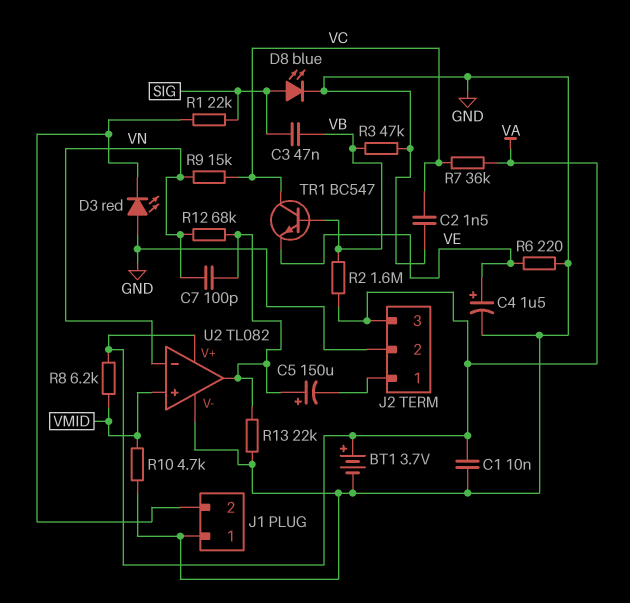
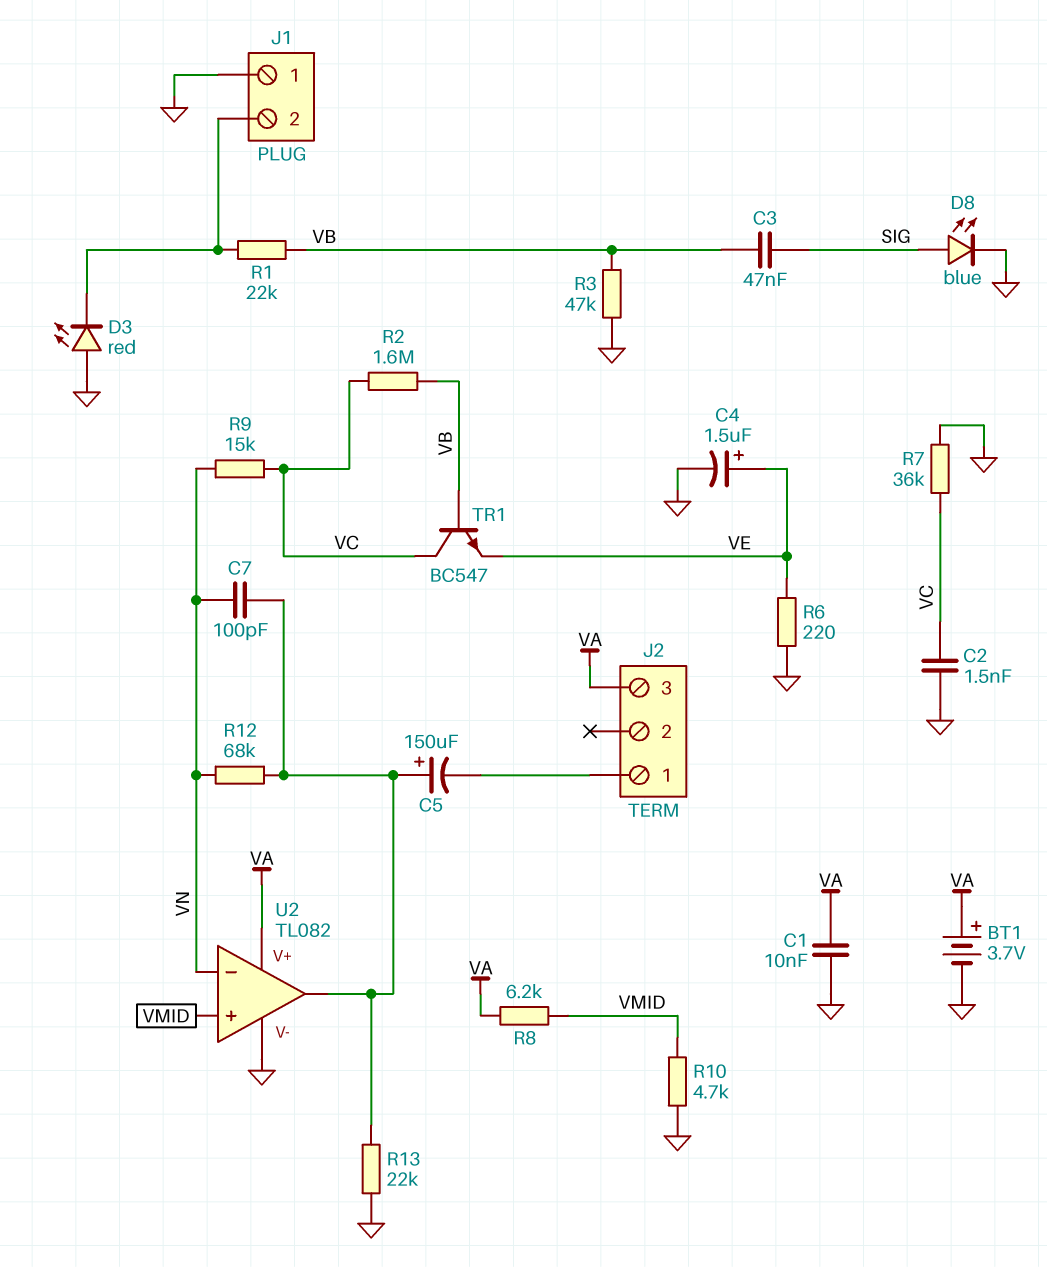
J2 pin 2: GND -> none
R1: 22k (J1/2, SIG) -> 22k (J1/2, VB)
R2: 1.6M (VA, VB) -> 1.6M (VB, VC)
R7: 36k (VA, VC) -> 36k (GND, VC)

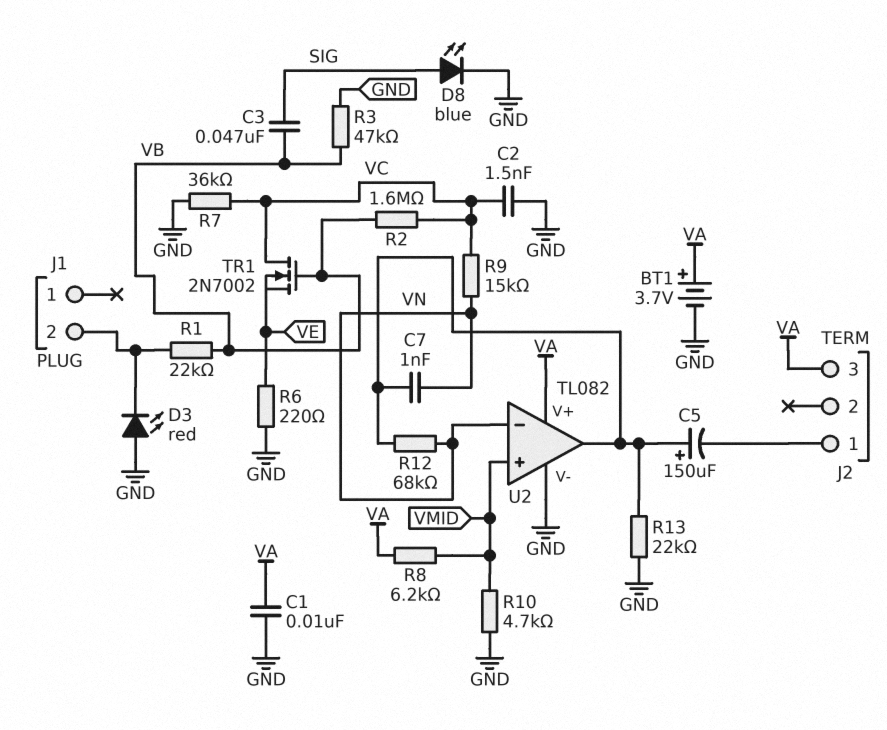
C4: 1.5uF (plus VE, minus GND) -> none
C7: 100pF (U2/out, VN) -> 1nF (U2/out, VN)
J1 pin 1: GND -> none
TR1: NPN BC547 (B VB, C VC, E VE) -> NMOS 2N7002 (G VB, D VC, S VE)

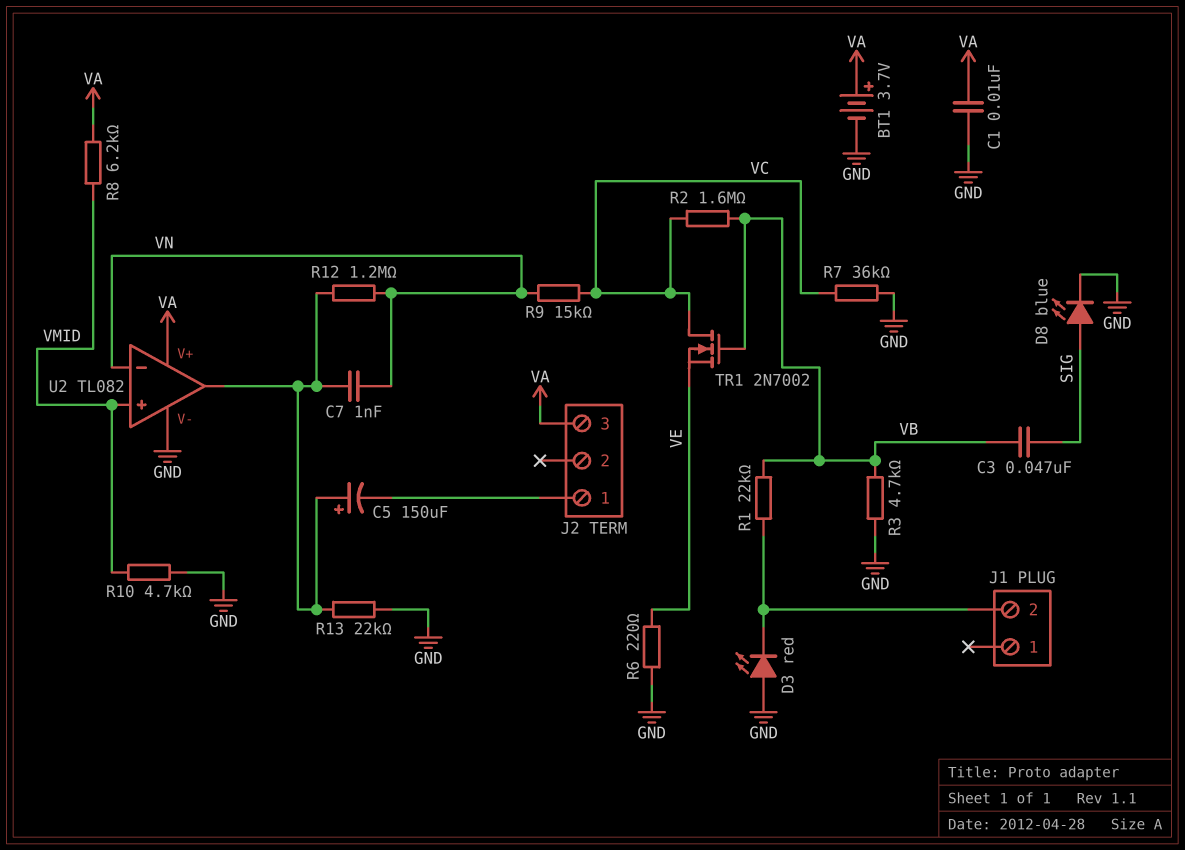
C2: 1.5nF (GND, VC) -> none
R3: 47k (GND, VB) -> 4.7k (GND, VB)
R12: 68k (U2/out, VN) -> 1.2M (U2/out, VN)

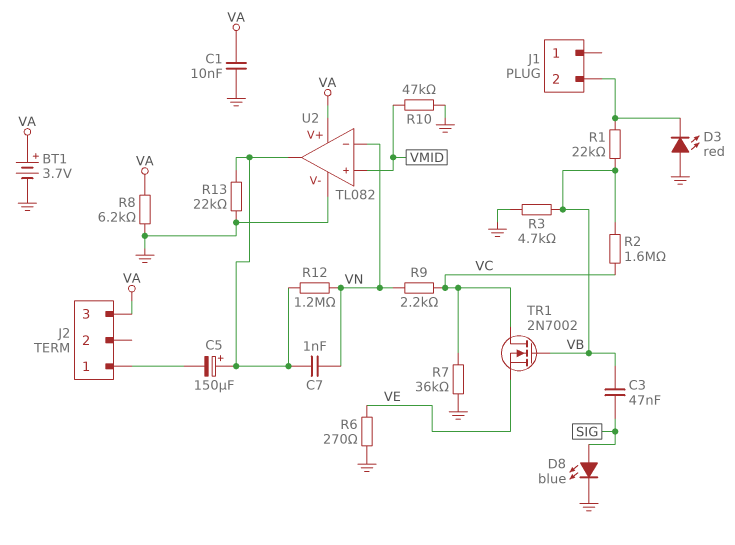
R6: 220 (GND, VE) -> 270 (GND, VE)
R8: 6.2k (VA, VMID) -> 6.2k (GND, VA)
R9: 15k (VC, VN) -> 2.2k (VC, VN)
R10: 4.7k (GND, VMID) -> 47k (GND, VMID)

